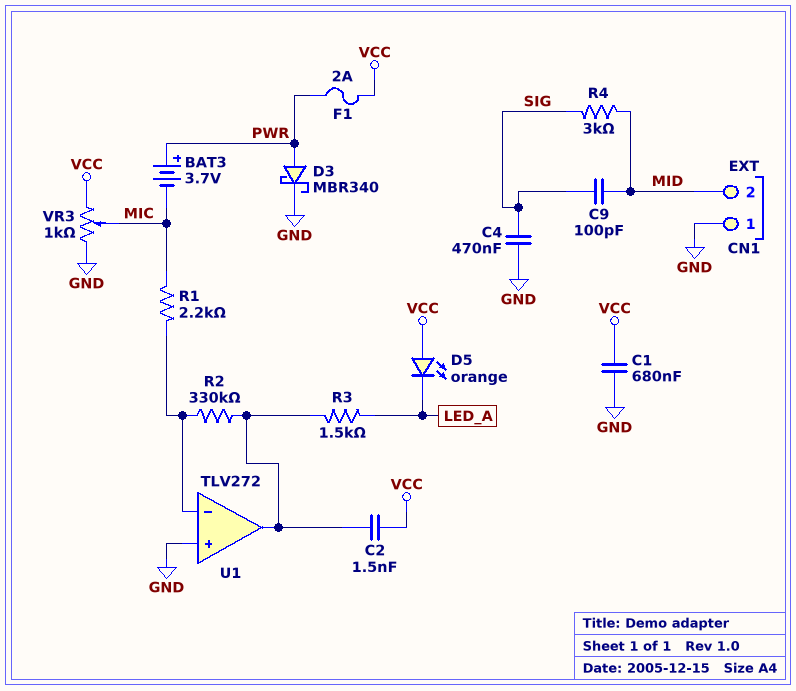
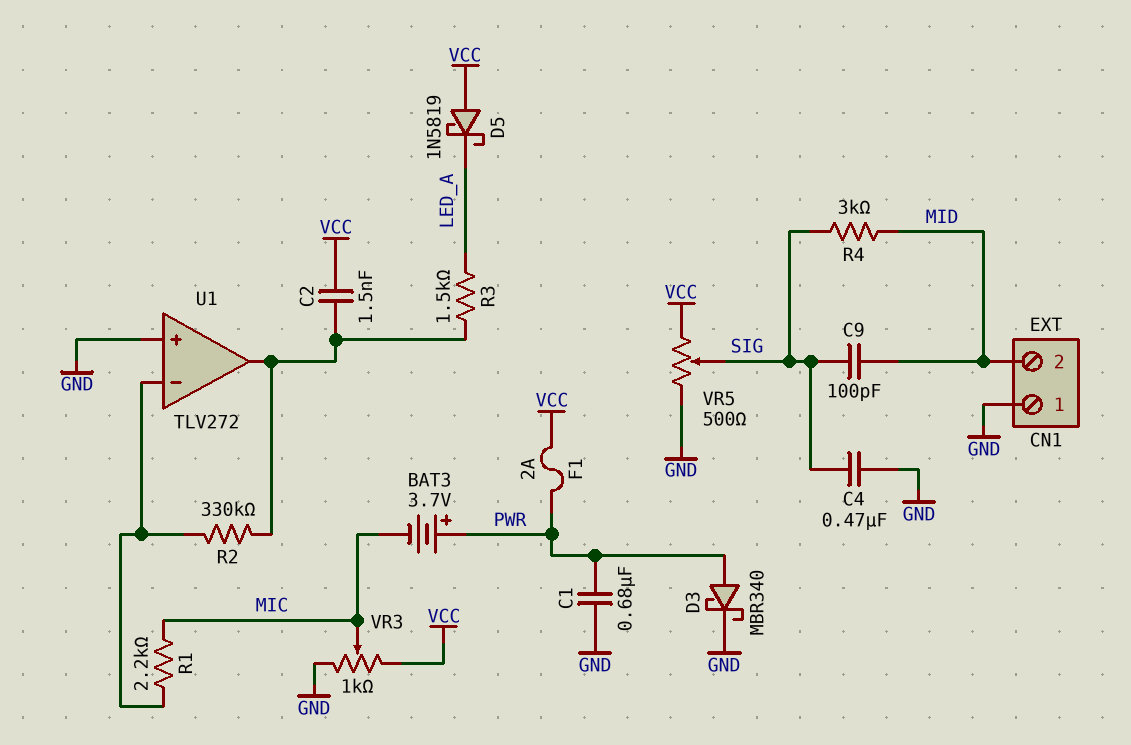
C1: 680nF (GND, VCC) -> 680nF (GND, PWR)
D5: LED orange (A VCC, K LED_A) -> schottky 1N5819 (A VCC, K LED_A)
VR5: none -> 500 (GND, VCC, wiper SIG)

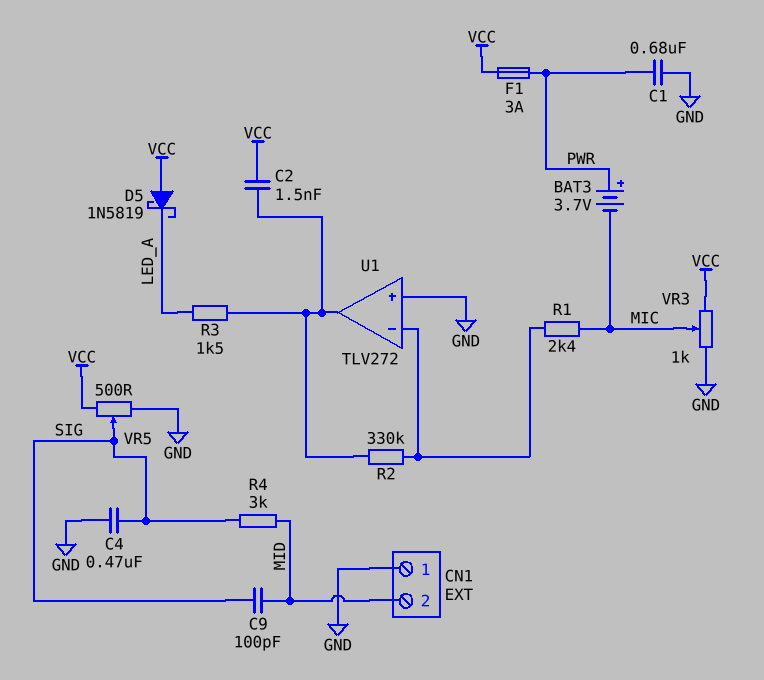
D3: schottky MBR340 (A PWR, K GND) -> none
F1: 2A (PWR, VCC) -> 3A (PWR, VCC)
R1: 2.2k (MIC, U1/in-) -> 2.4k (MIC, U1/in-)

